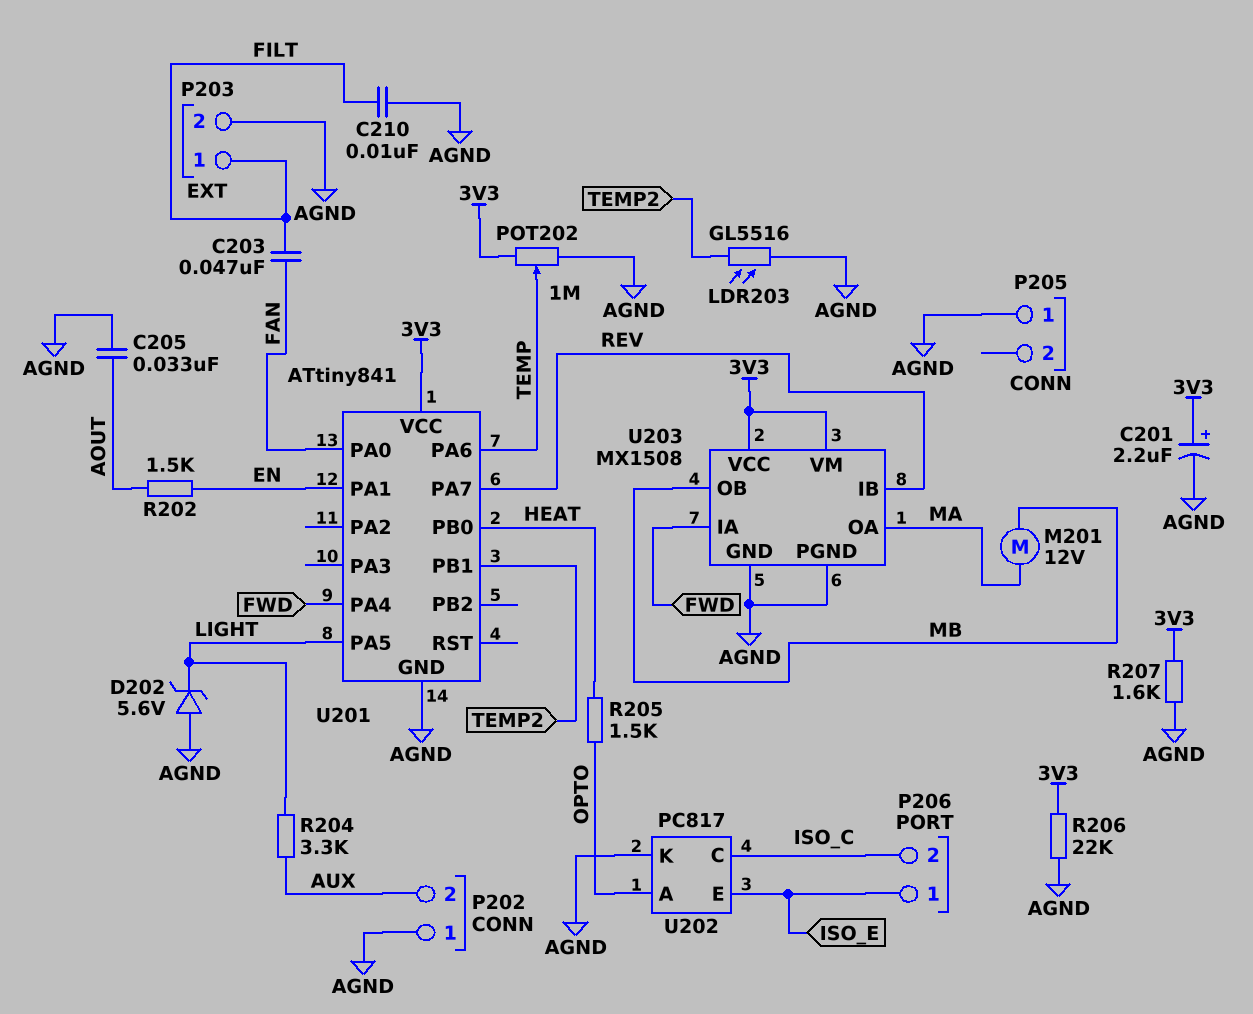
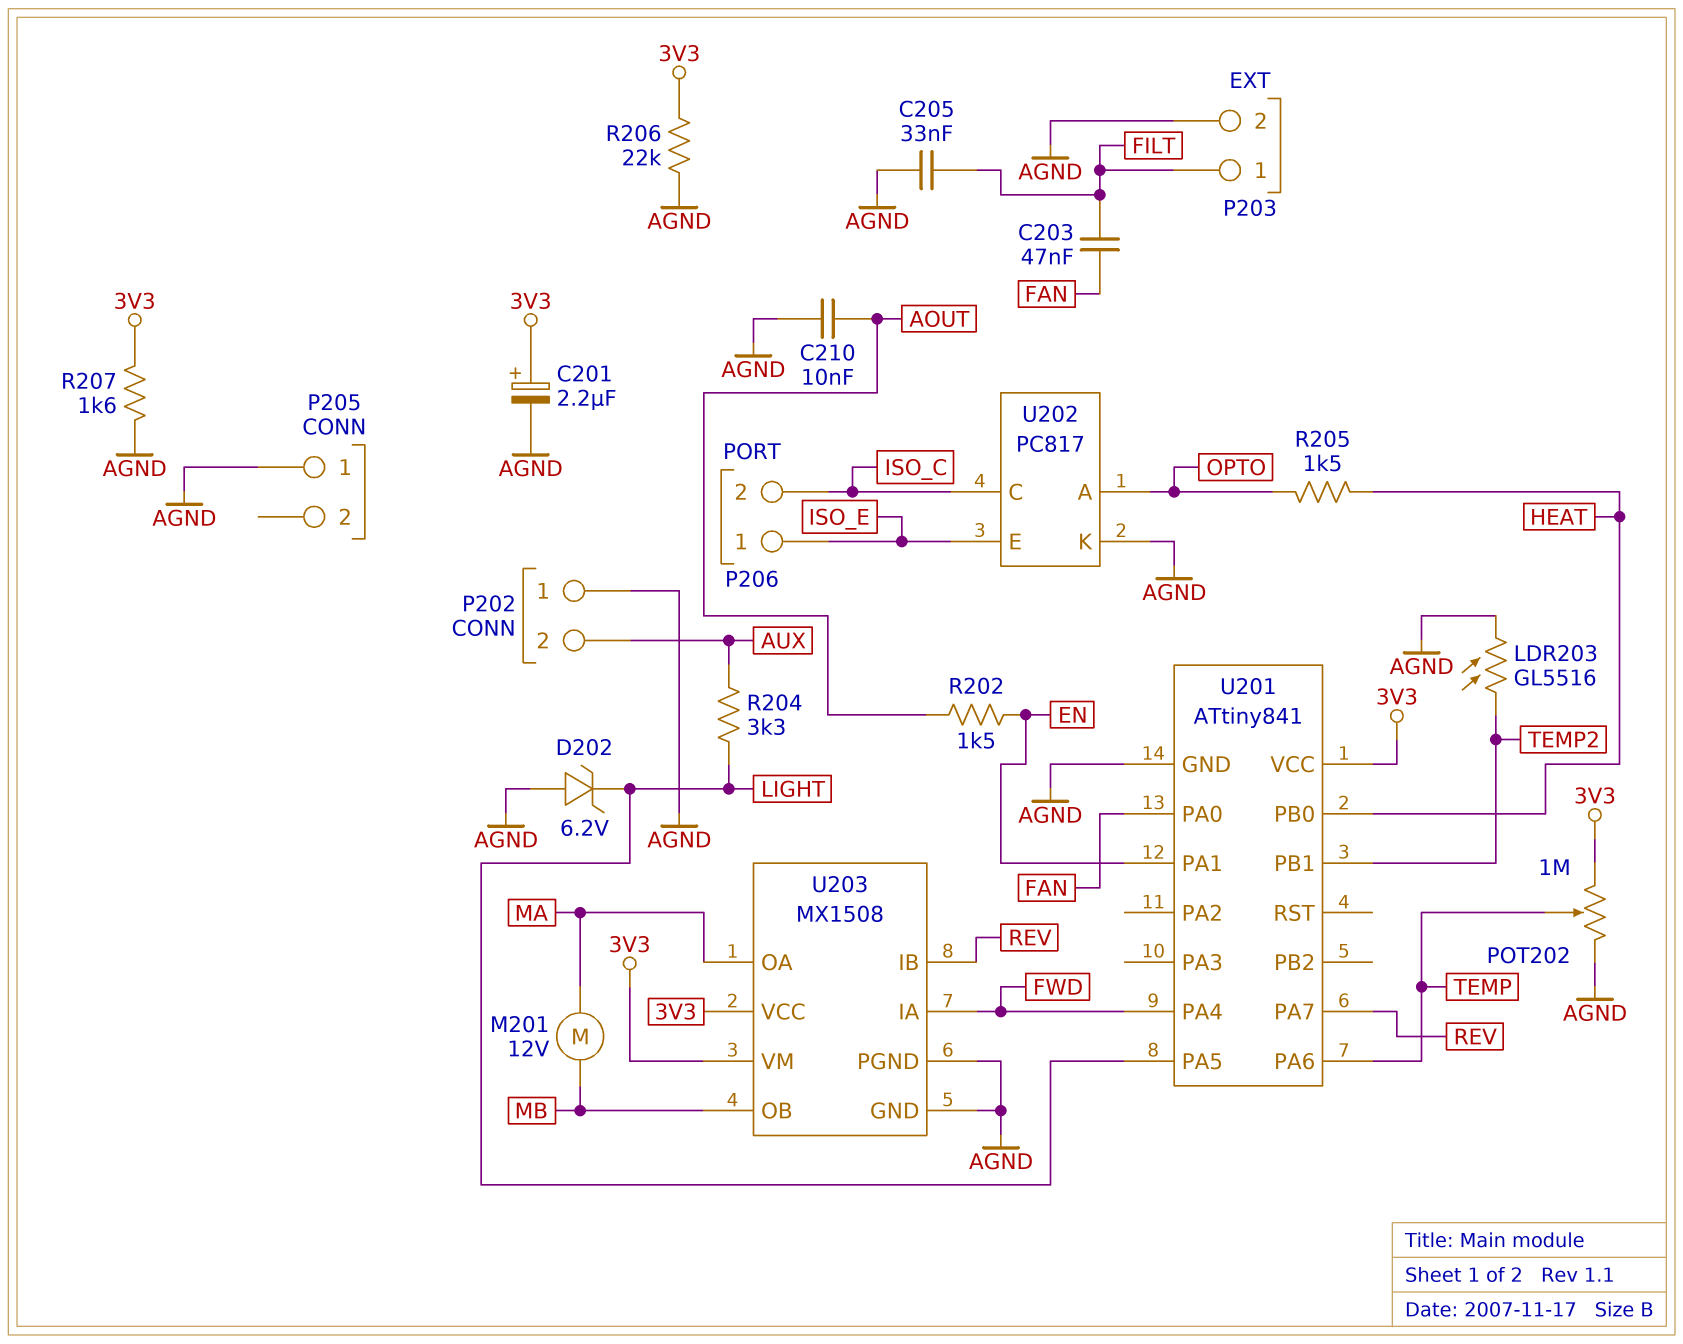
C205: 33nF (AGND, AOUT) -> 33nF (AGND, FILT)
C210: 10nF (AGND, FILT) -> 10nF (AGND, AOUT)
D202: zener 5.6V (A AGND, K LIGHT) -> zener 6.2V (A AGND, K LIGHT)

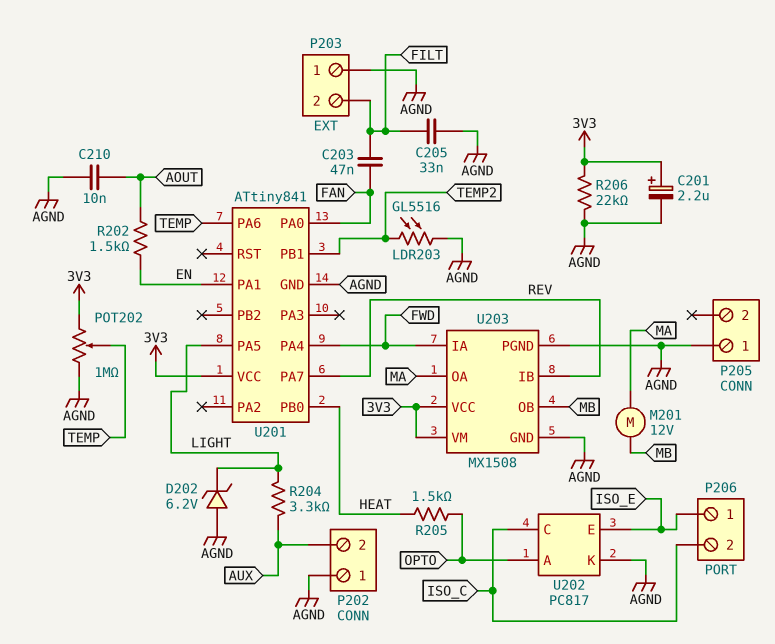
P203 pin 1: FILT -> AGND
P203 pin 2: AGND -> FILT
R207: 1.6k (3V3, AGND) -> none

